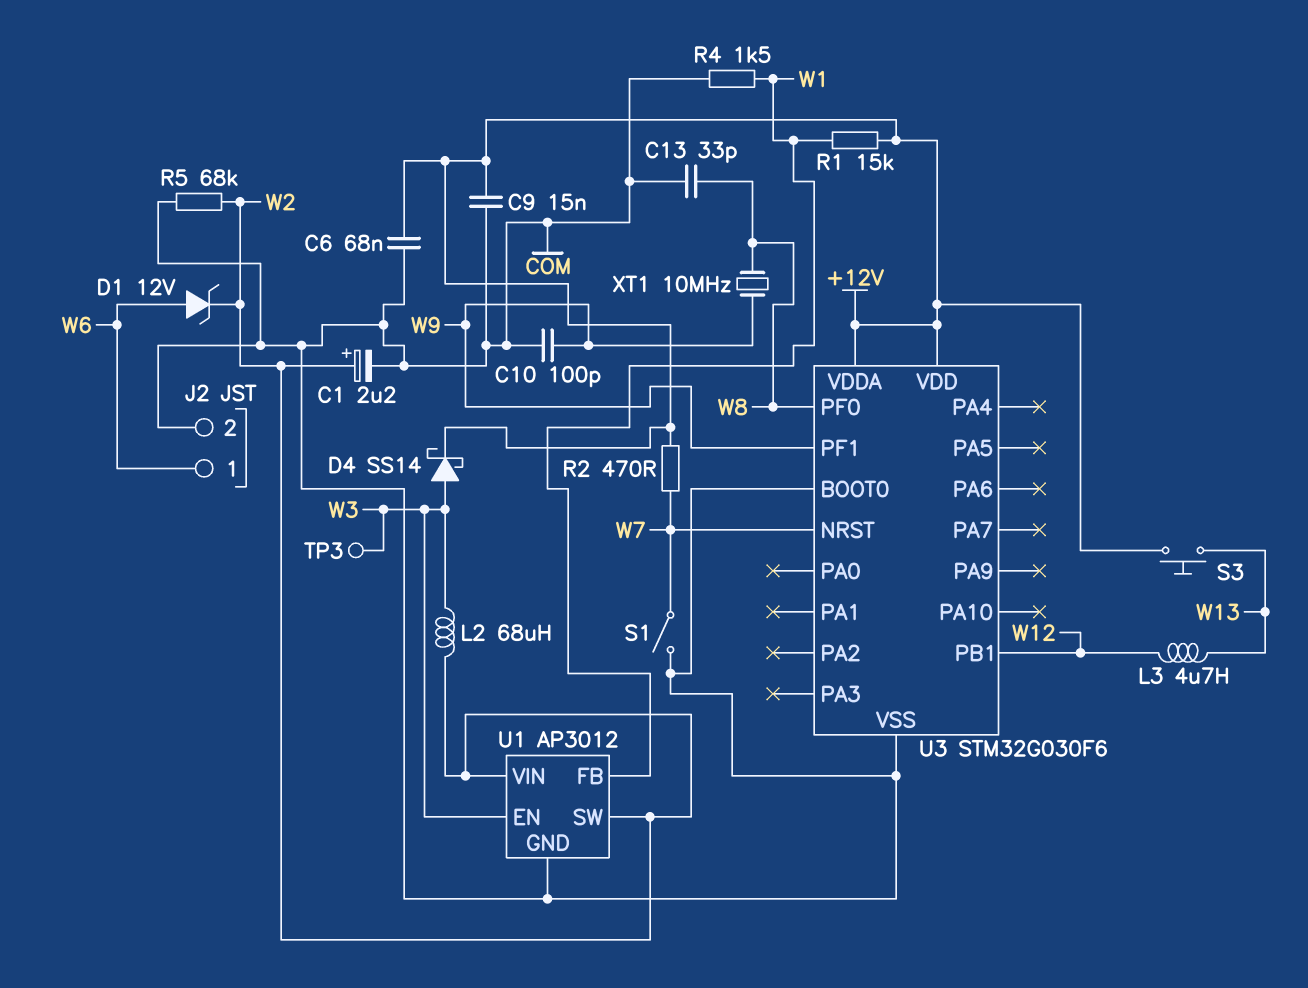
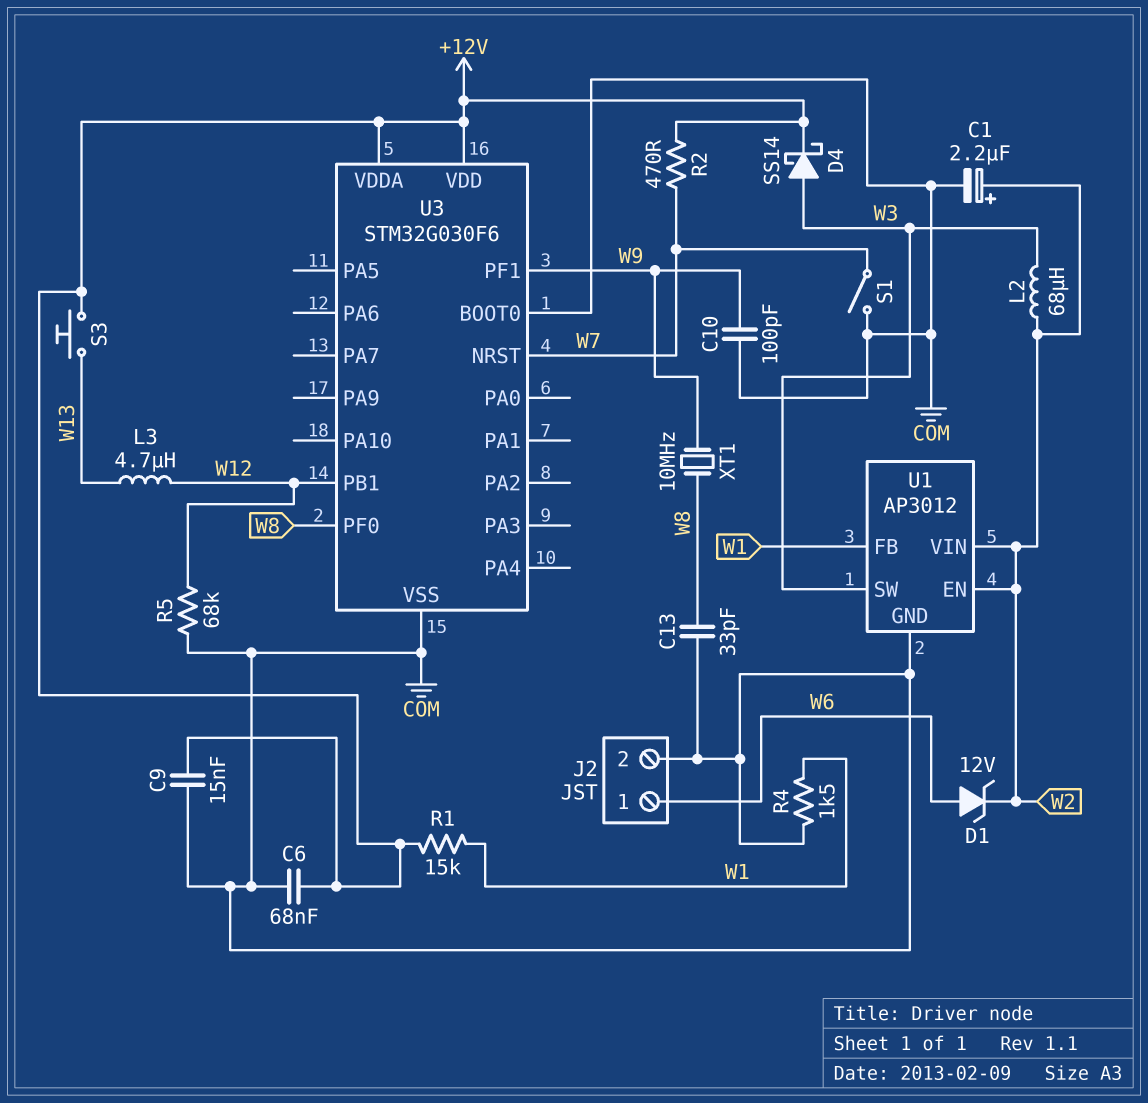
R5: 68k (COM, W2) -> 68k (COM, W12)
TP3: test point (W3) -> none
U1 pin EN: W3 -> W2
U1 pin SW: W2 -> W3

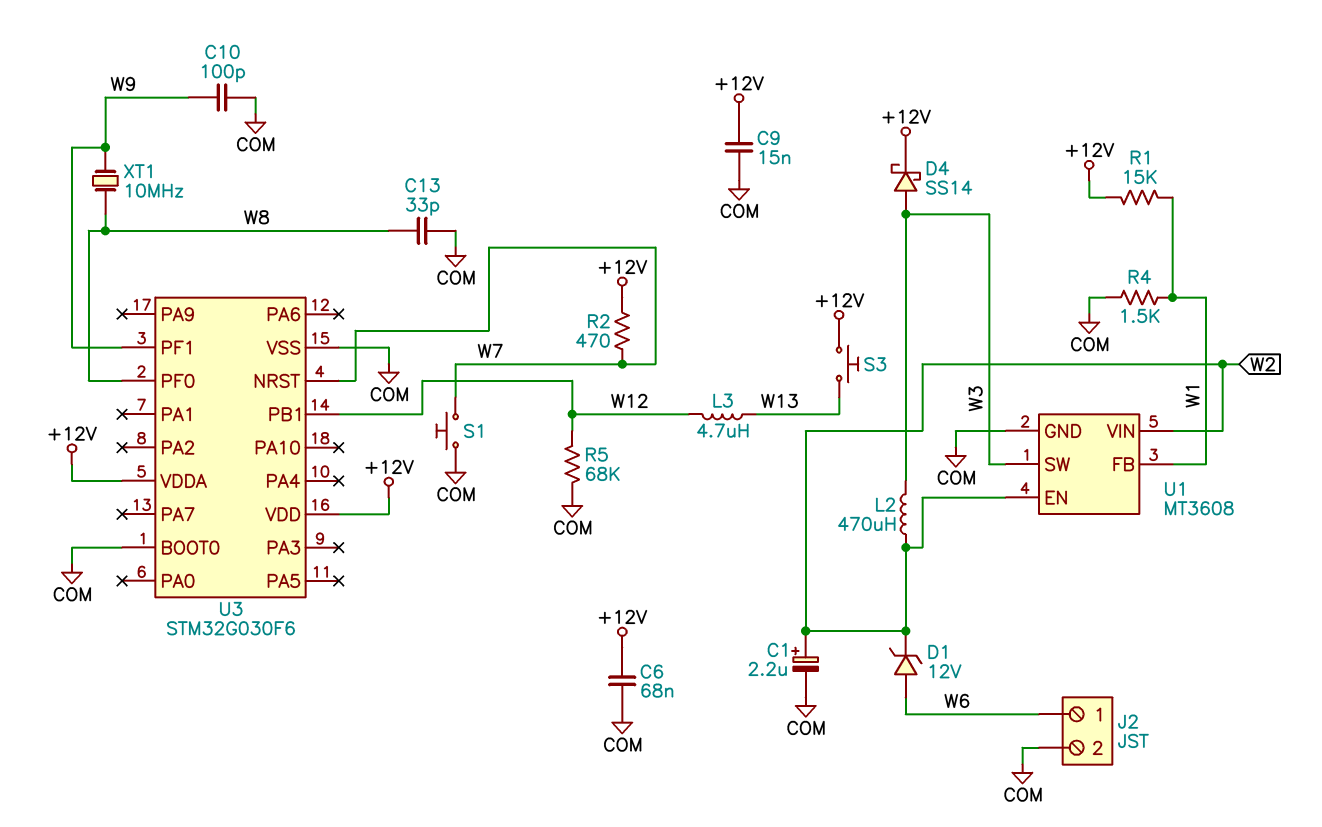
L2: 68uH (W2, W3) -> 470uH (W2, W3)
S1: switch (COM, W7) -> button (COM, W7)
U1: AP3012 -> MT3608

